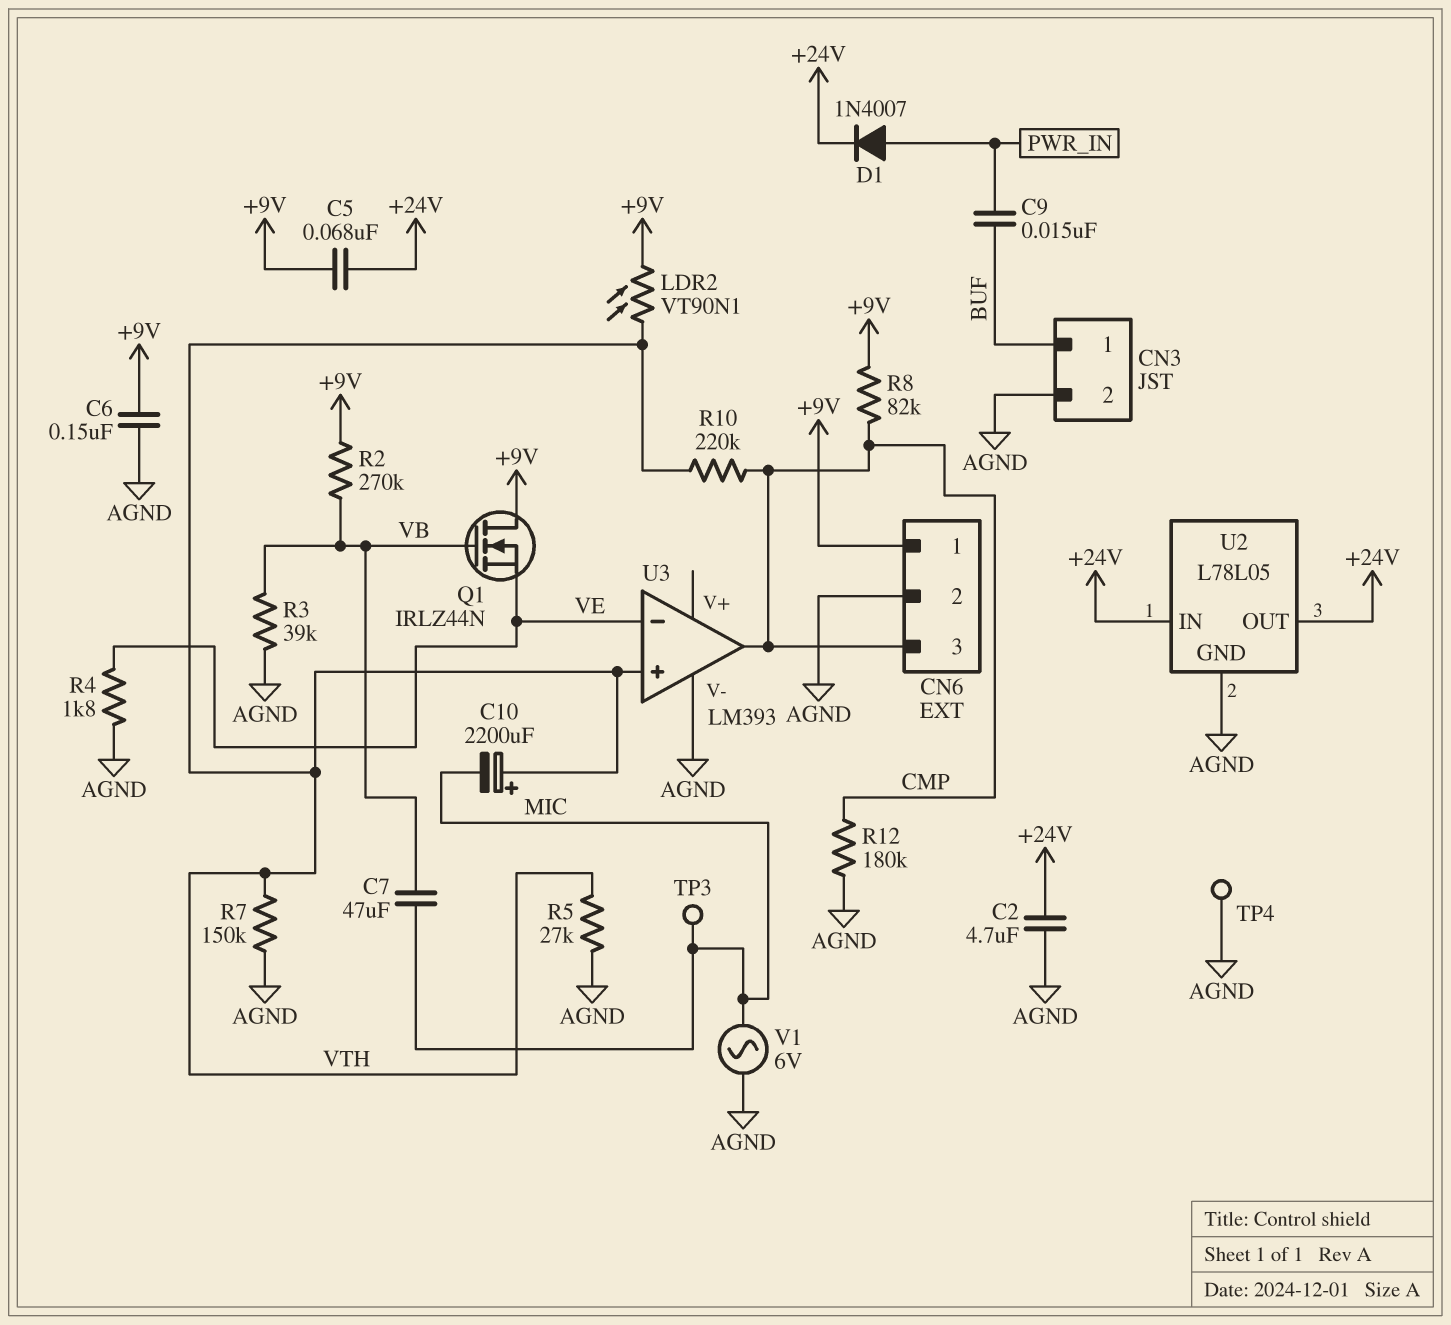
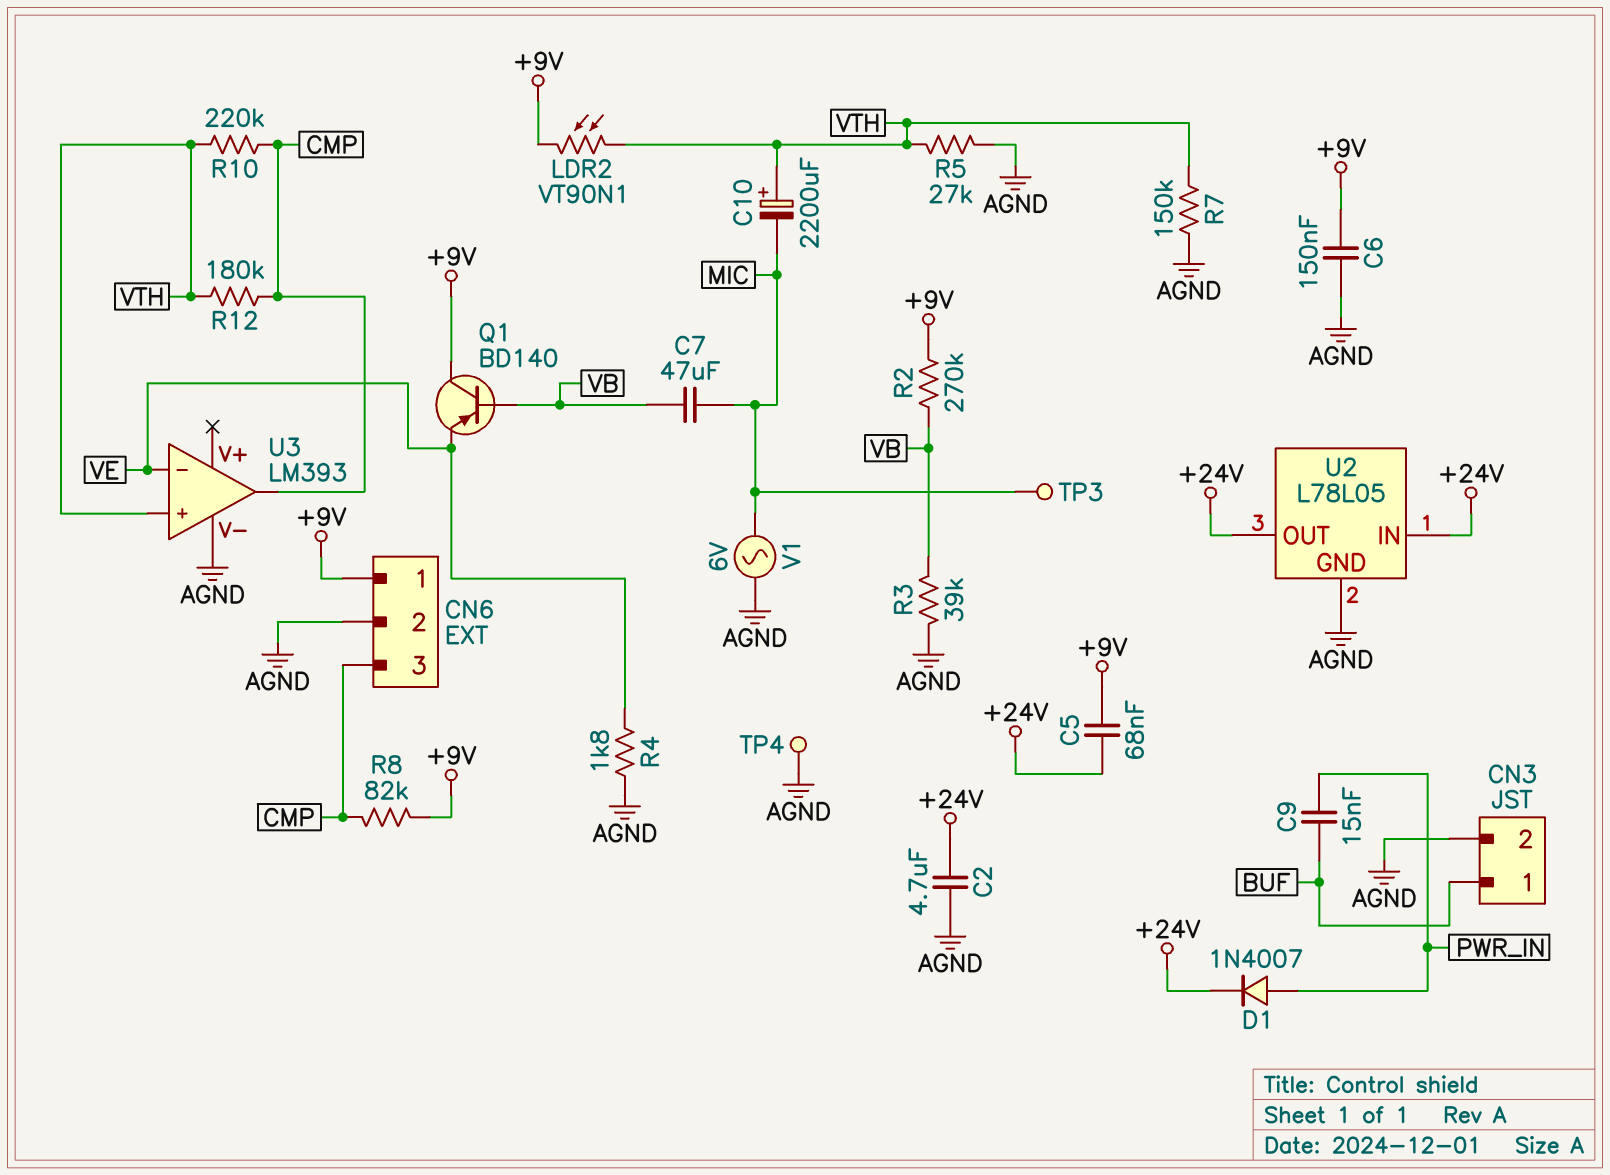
Q1: NMOS IRLZ44N (G VB, D +9V, S VE) -> PNP BD140 (B VB, C +9V, E VE)
R12: 180k (AGND, CMP) -> 180k (CMP, VTH)

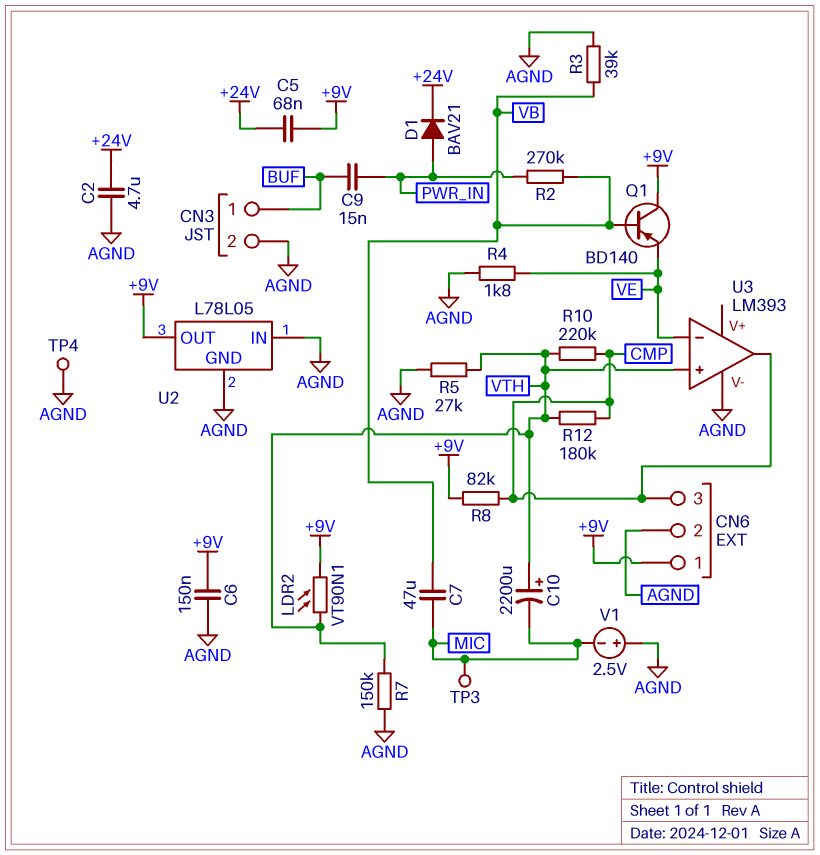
D1: diode 1N4007 (A PWR_IN, K +24V) -> diode BAV21 (A PWR_IN, K +24V)
R2: 270k (+9V, VB) -> 270k (PWR_IN, VB)
U2 pin IN: +24V -> AGND
U2 pin OUT: +24V -> +9V
V1: AC 6V (AGND, MIC) -> 2.5V (plus AGND, minus MIC)

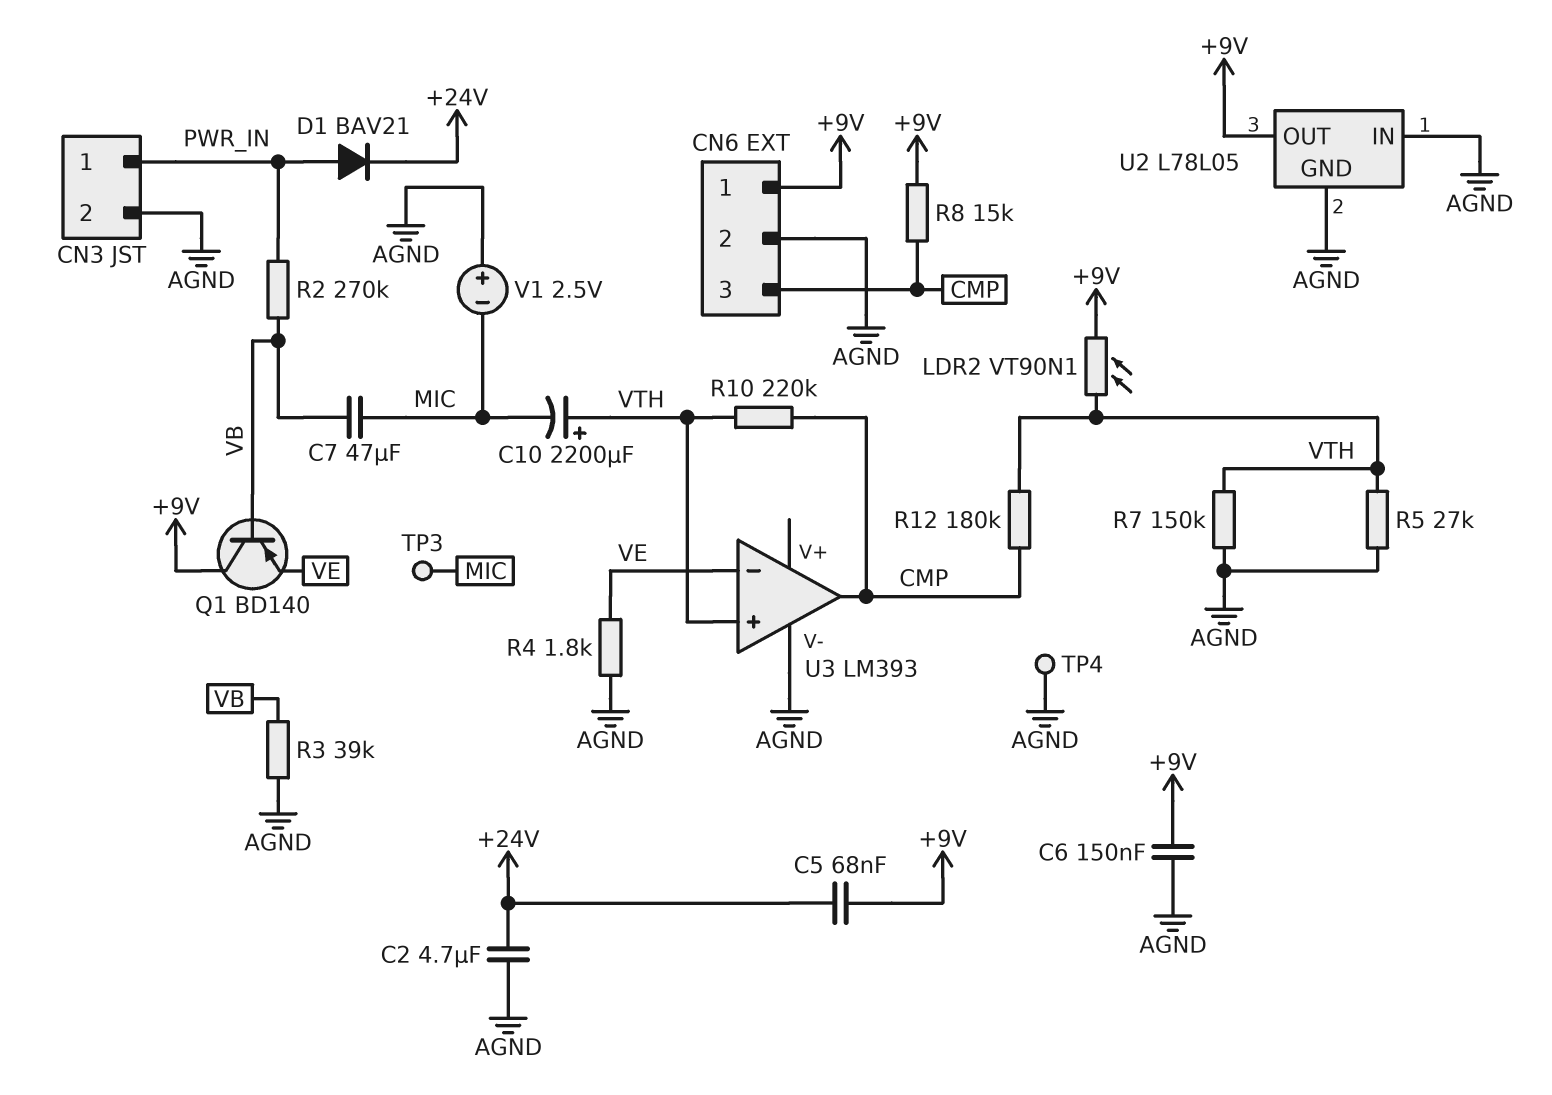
C9: 15nF (BUF, PWR_IN) -> none
CN3 pin 1: BUF -> PWR_IN
R8: 82k (+9V, CMP) -> 15k (+9V, CMP)

